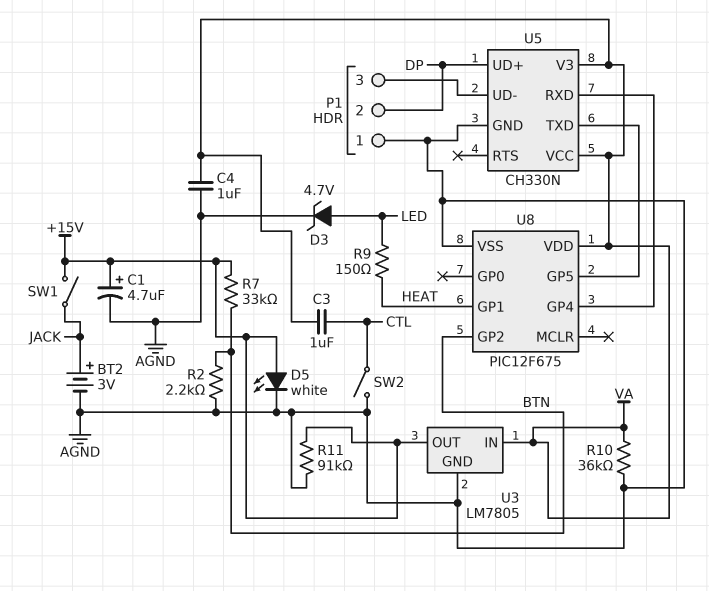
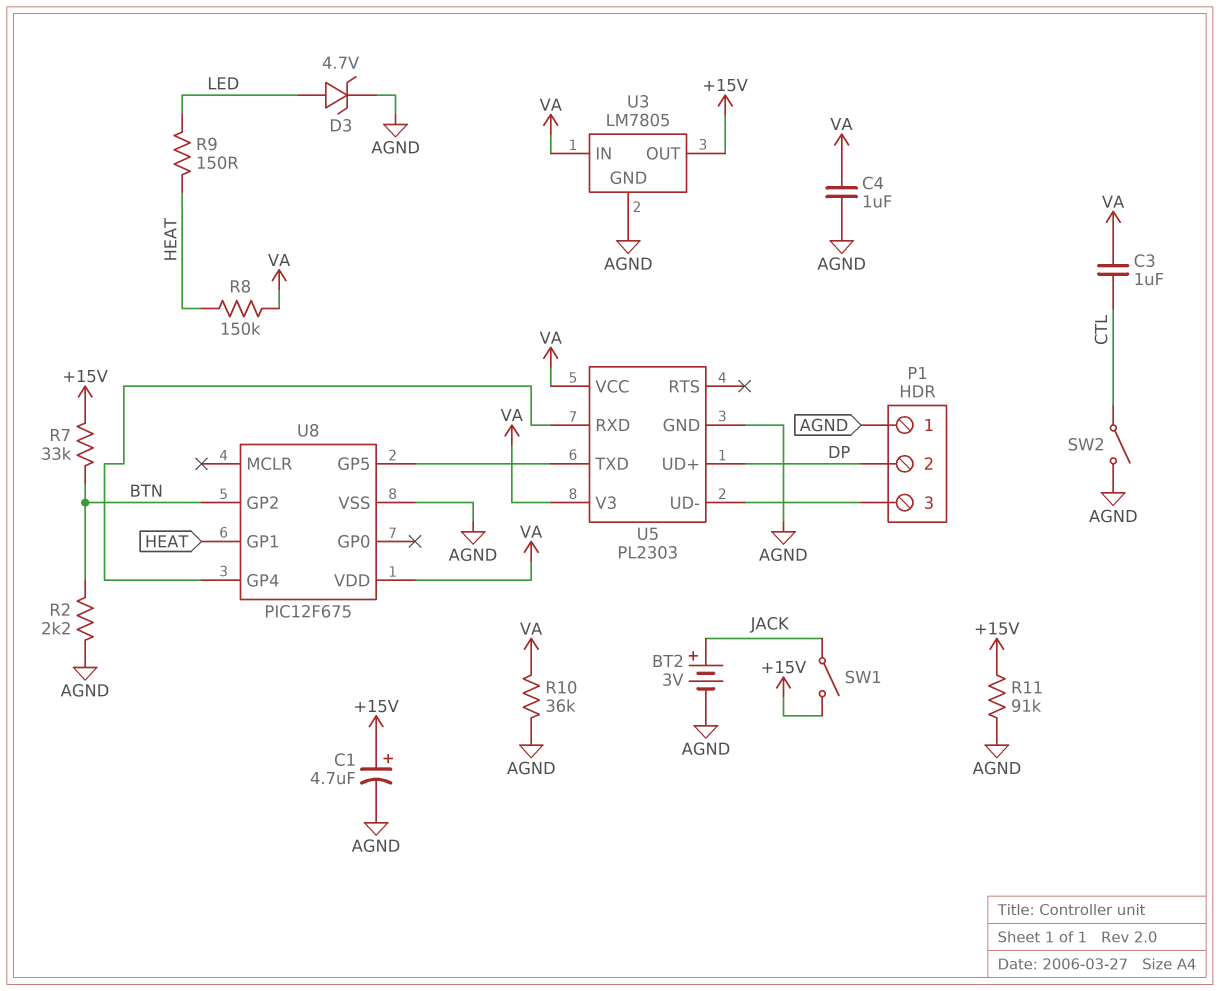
D5: LED white (A +15V, K AGND) -> none
R8: none -> 150k (HEAT, VA)
U5: CH330N -> PL2303

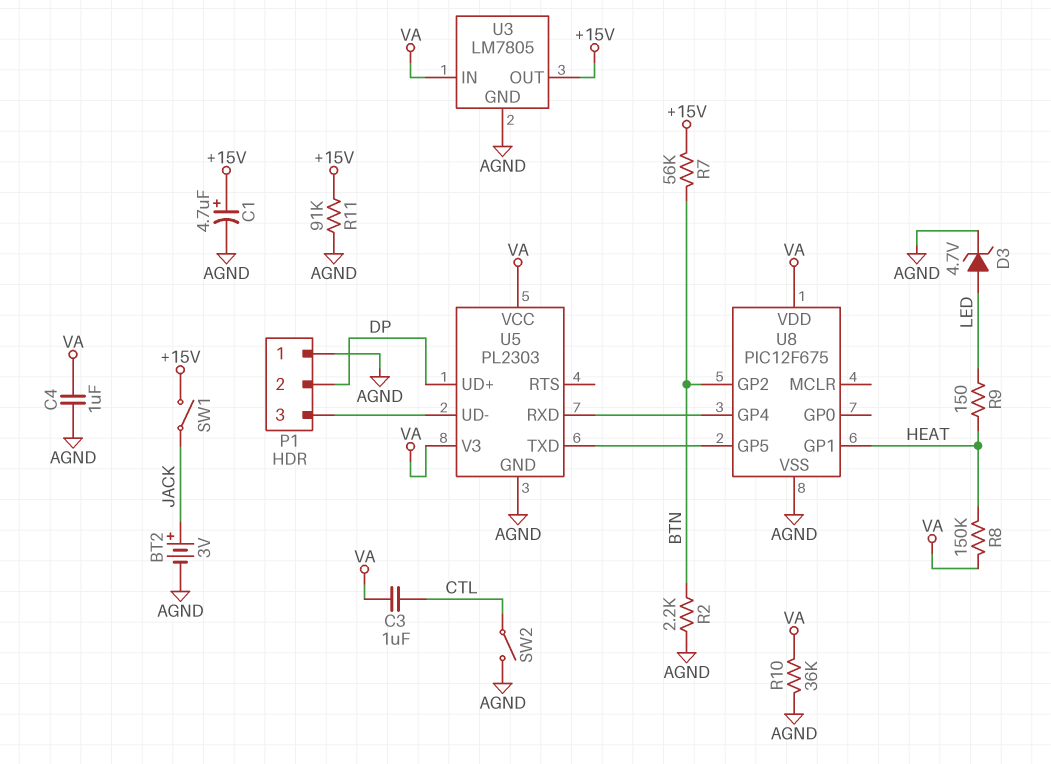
R7: 33k (+15V, BTN) -> 56k (+15V, BTN)

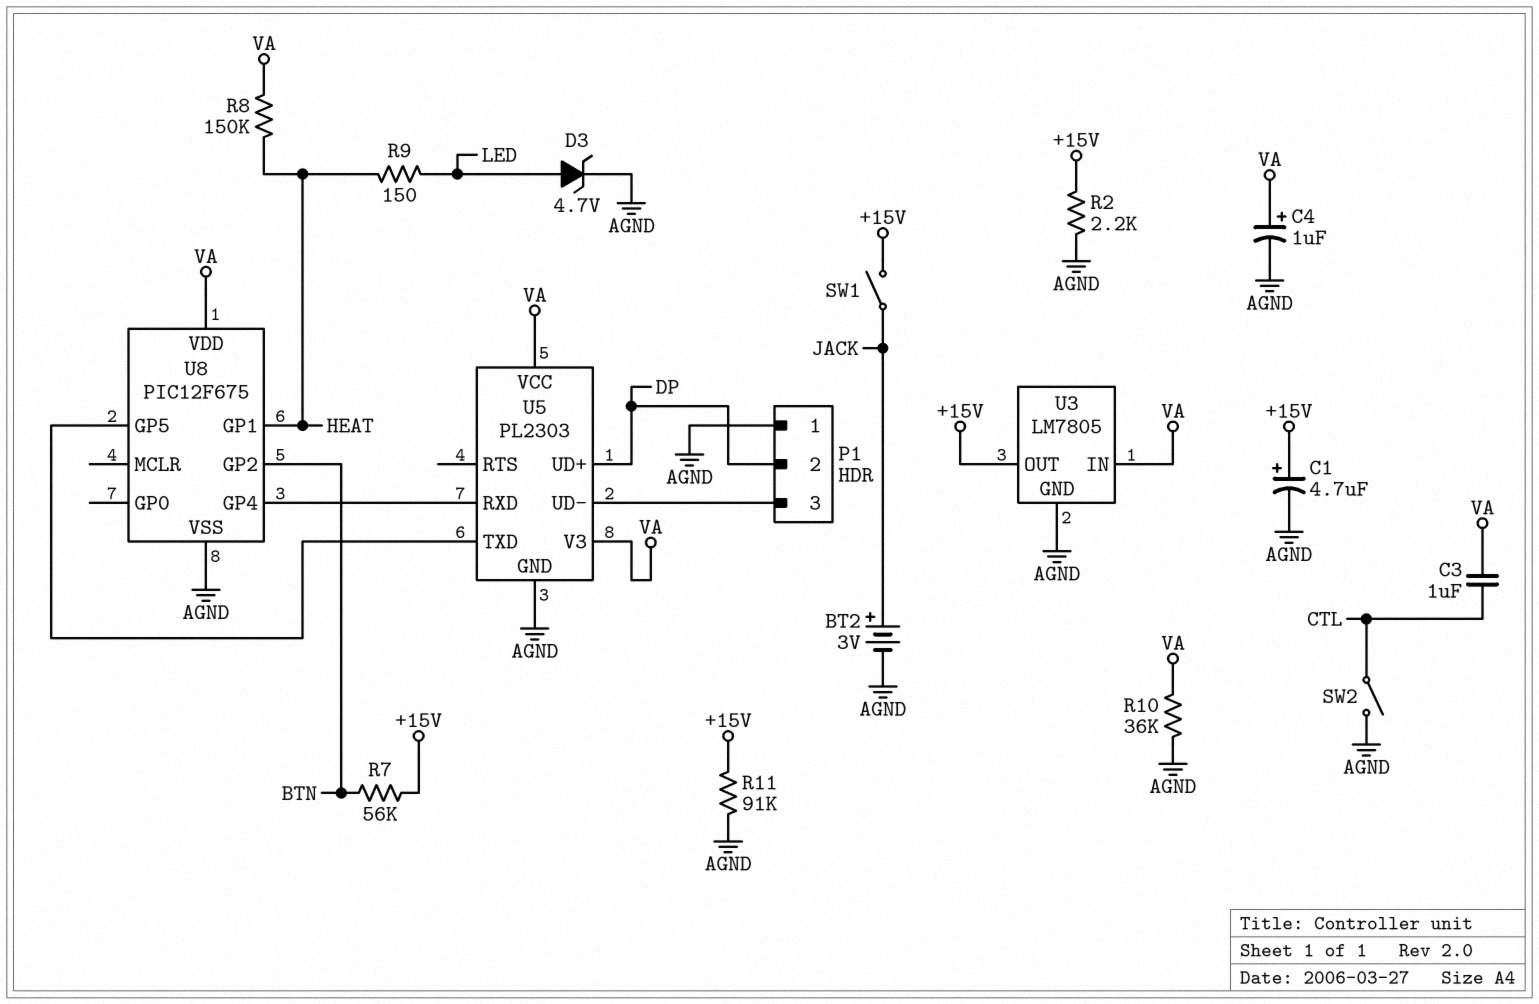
C4: 1uF (AGND, VA) -> 1uF (plus VA, minus AGND)
R2: 2.2k (AGND, BTN) -> 2.2k (+15V, AGND)

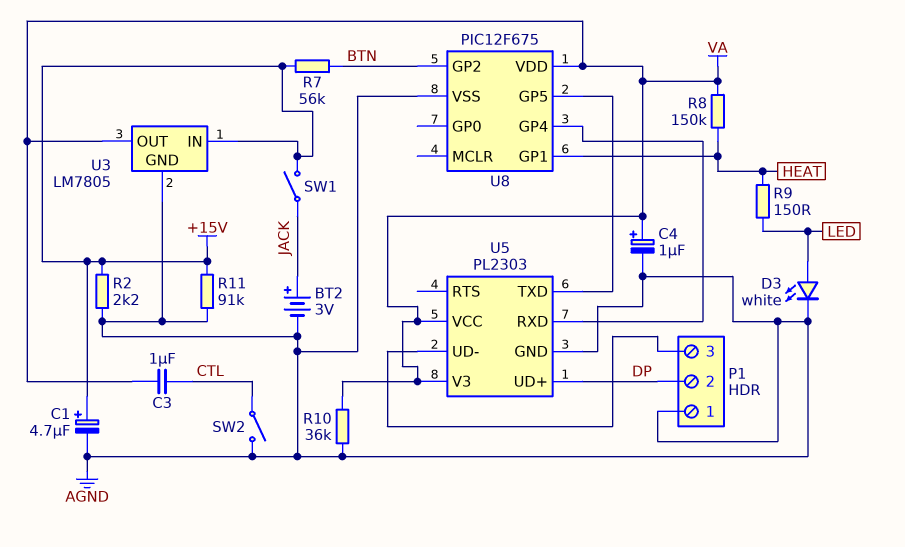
D3: zener 4.7V (A LED, K AGND) -> LED white (A LED, K AGND)
U3 pin IN: VA -> +15V
U3 pin OUT: +15V -> VA

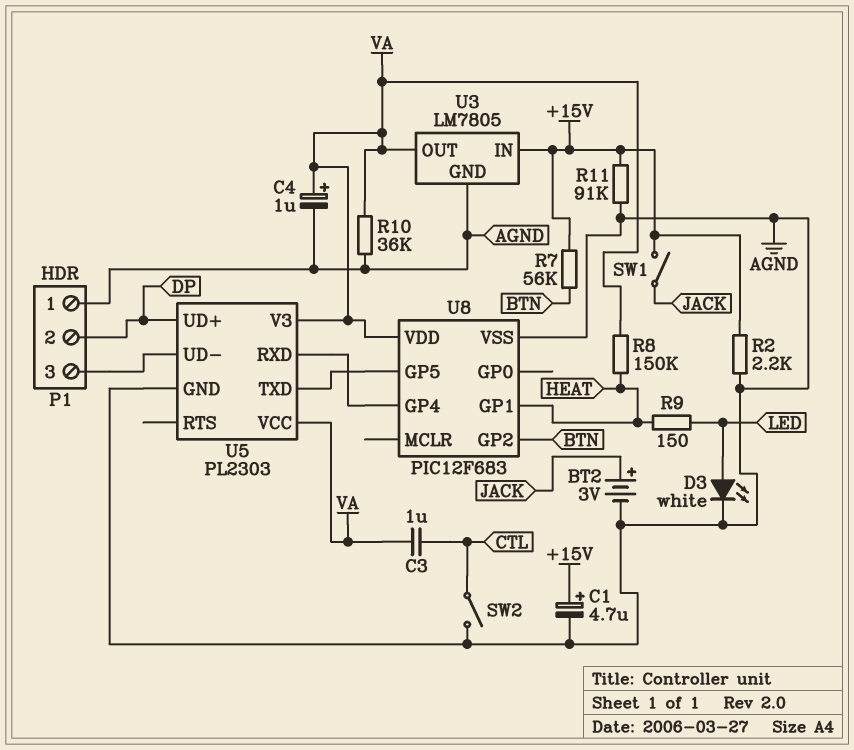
U8: PIC12F675 -> PIC12F683

